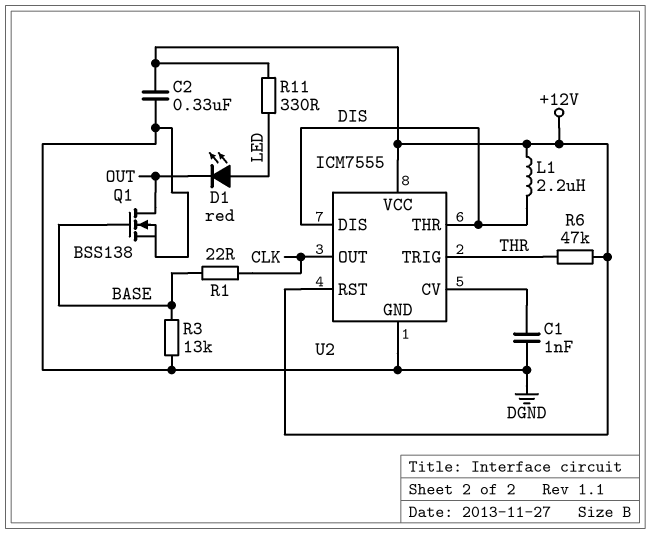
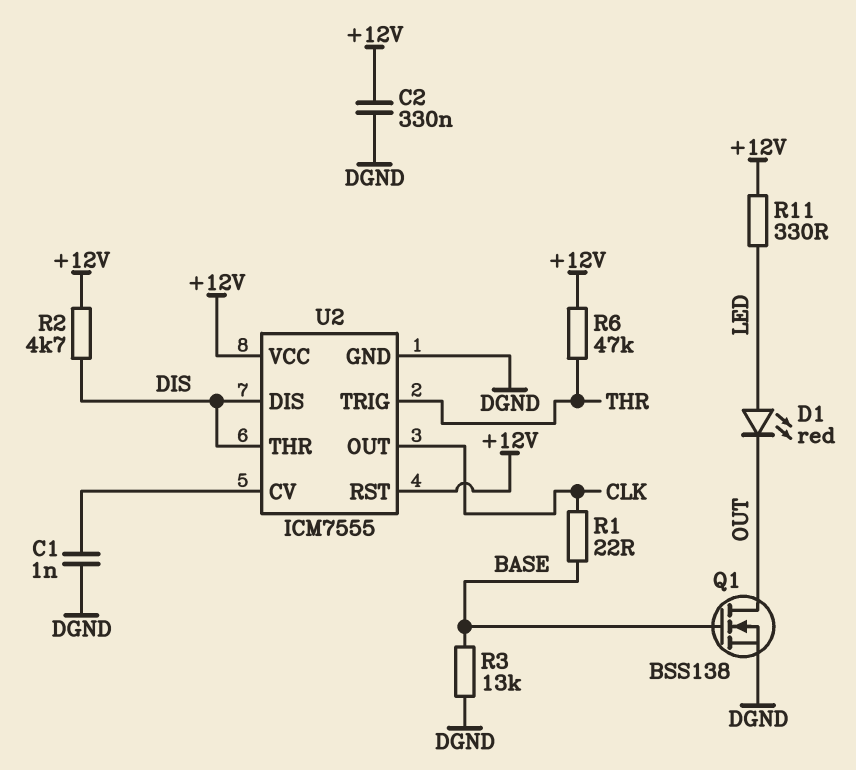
L1: 2.2uH (+12V, DIS) -> none
R2: none -> 4.7k (+12V, DIS)

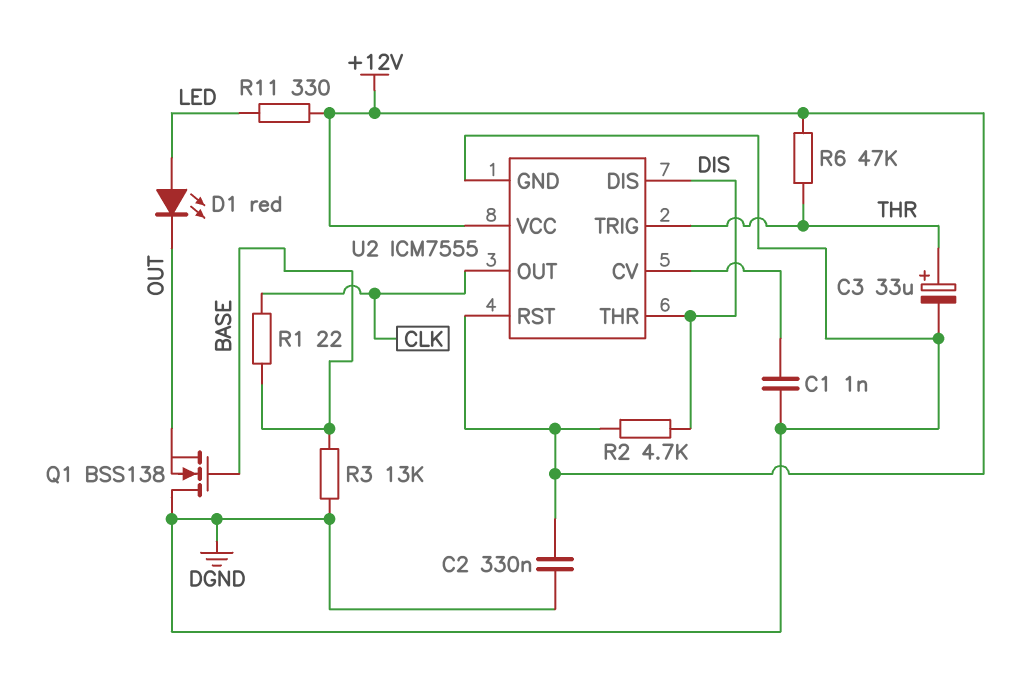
C3: none -> 33uF (plus THR, minus DGND)
Q1: NMOS BSS138 (G BASE, D OUT, S DGND) -> NMOS BSS138 (G BASE, D DGND, S OUT)

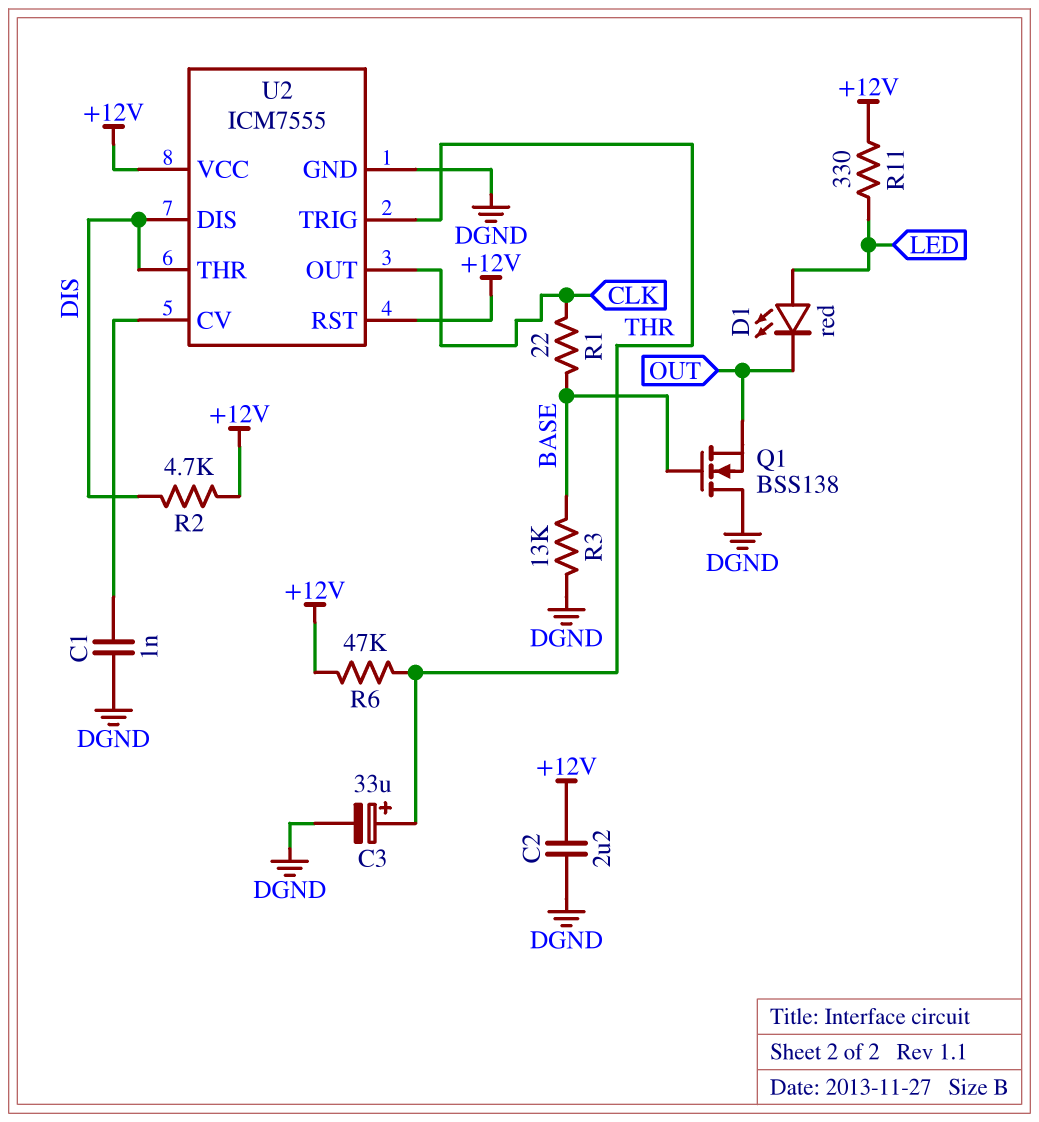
C2: 330nF (+12V, DGND) -> 2.2uF (+12V, DGND)

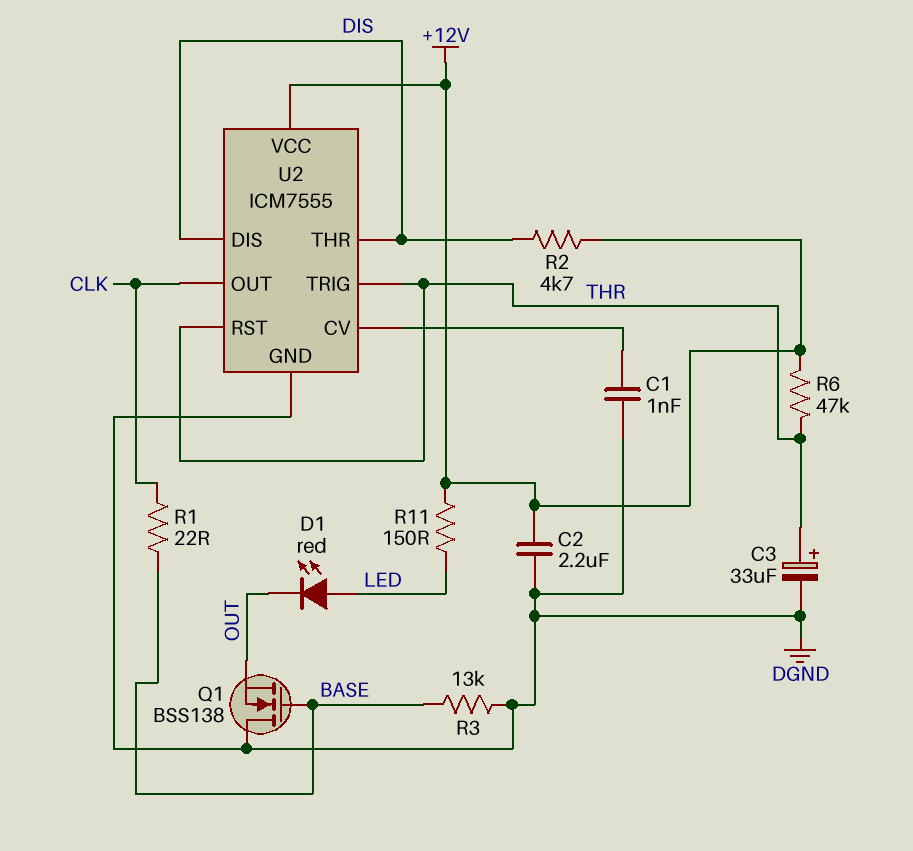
R11: 330 (+12V, LED) -> 150 (+12V, LED)
U2 pin RST: +12V -> THR

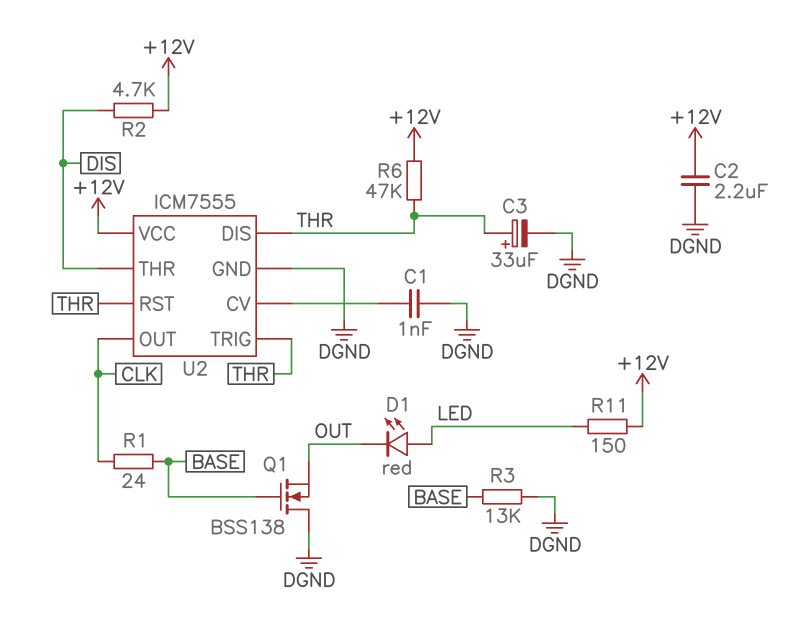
R1: 22 (BASE, CLK) -> 24 (BASE, CLK)
U2 pin DIS: DIS -> THR

